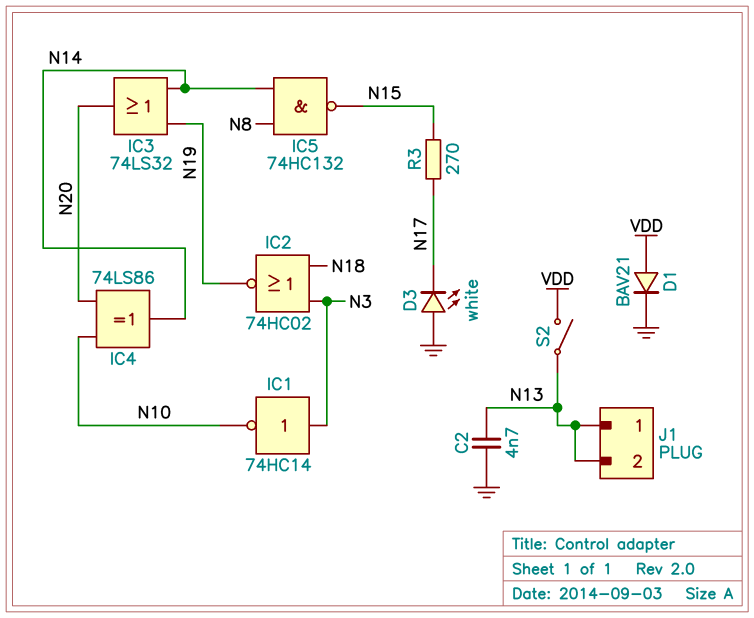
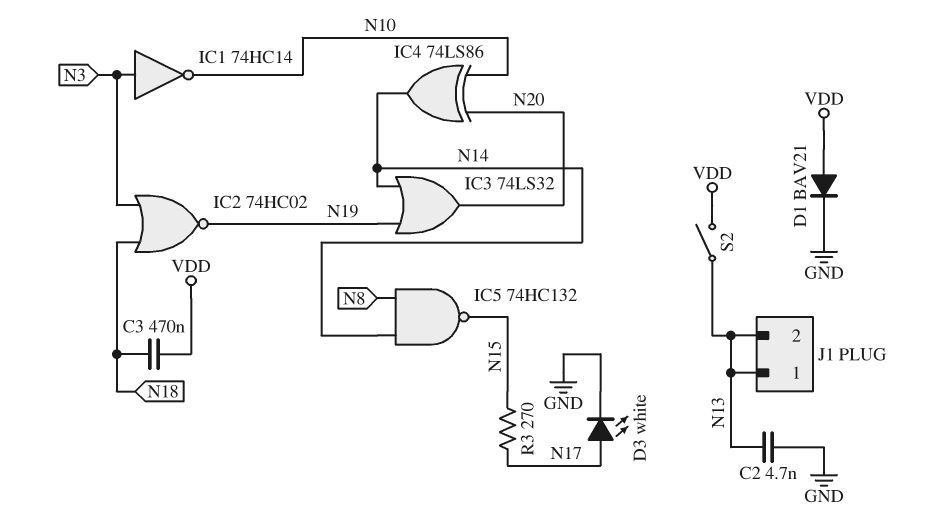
C3: none -> 470nF (N18, VDD)
D3: LED white (A GND, K N17) -> LED white (A N17, K GND)

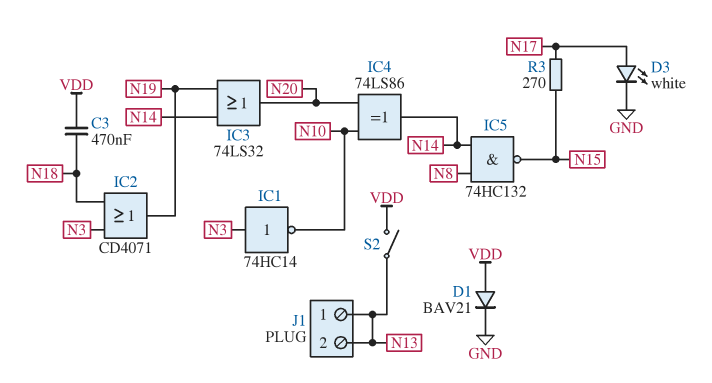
C2: 4.7nF (GND, N13) -> none
IC2: NOR 74HC02 (in N3, in N18, out N19) -> OR CD4071 (in N3, in N18, out N19)

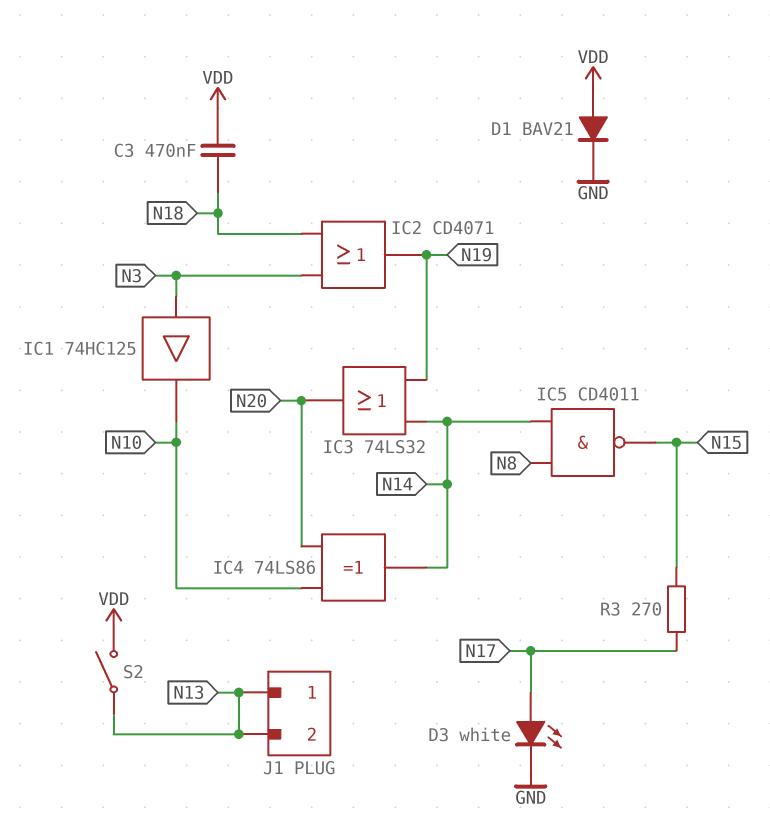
IC1: NOT 74HC14 (in N3, out N10) -> buffer 74HC125 (in N3, out N10)
IC5: NAND 74HC132 (in N8, in N14, out N15) -> NAND CD4011 (in N8, in N14, out N15)

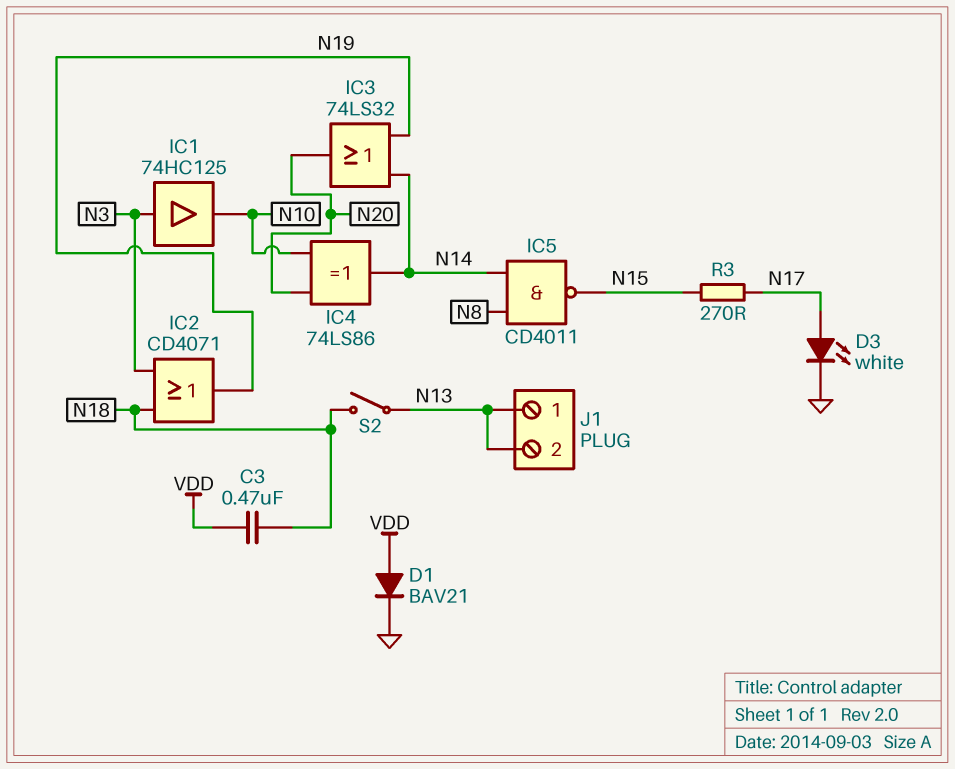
S2: switch (N13, VDD) -> switch (N13, N18)

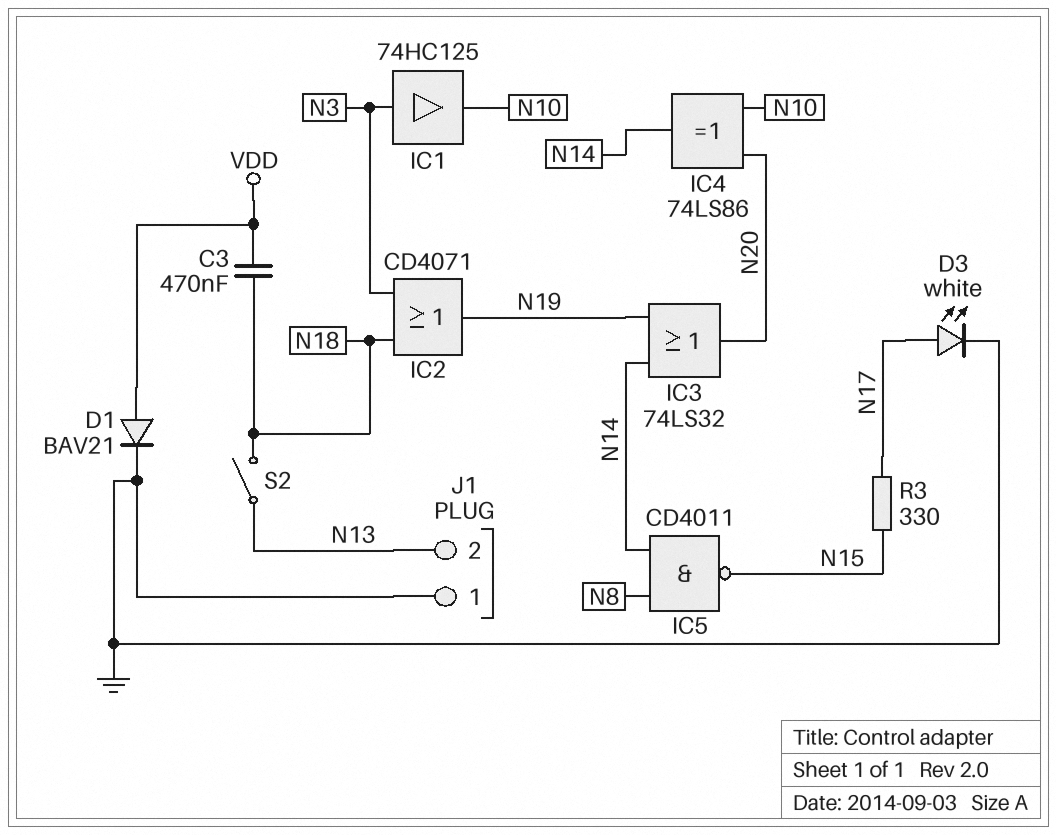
J1 pin 1: N13 -> GND
R3: 270 (N15, N17) -> 330 (N15, N17)

